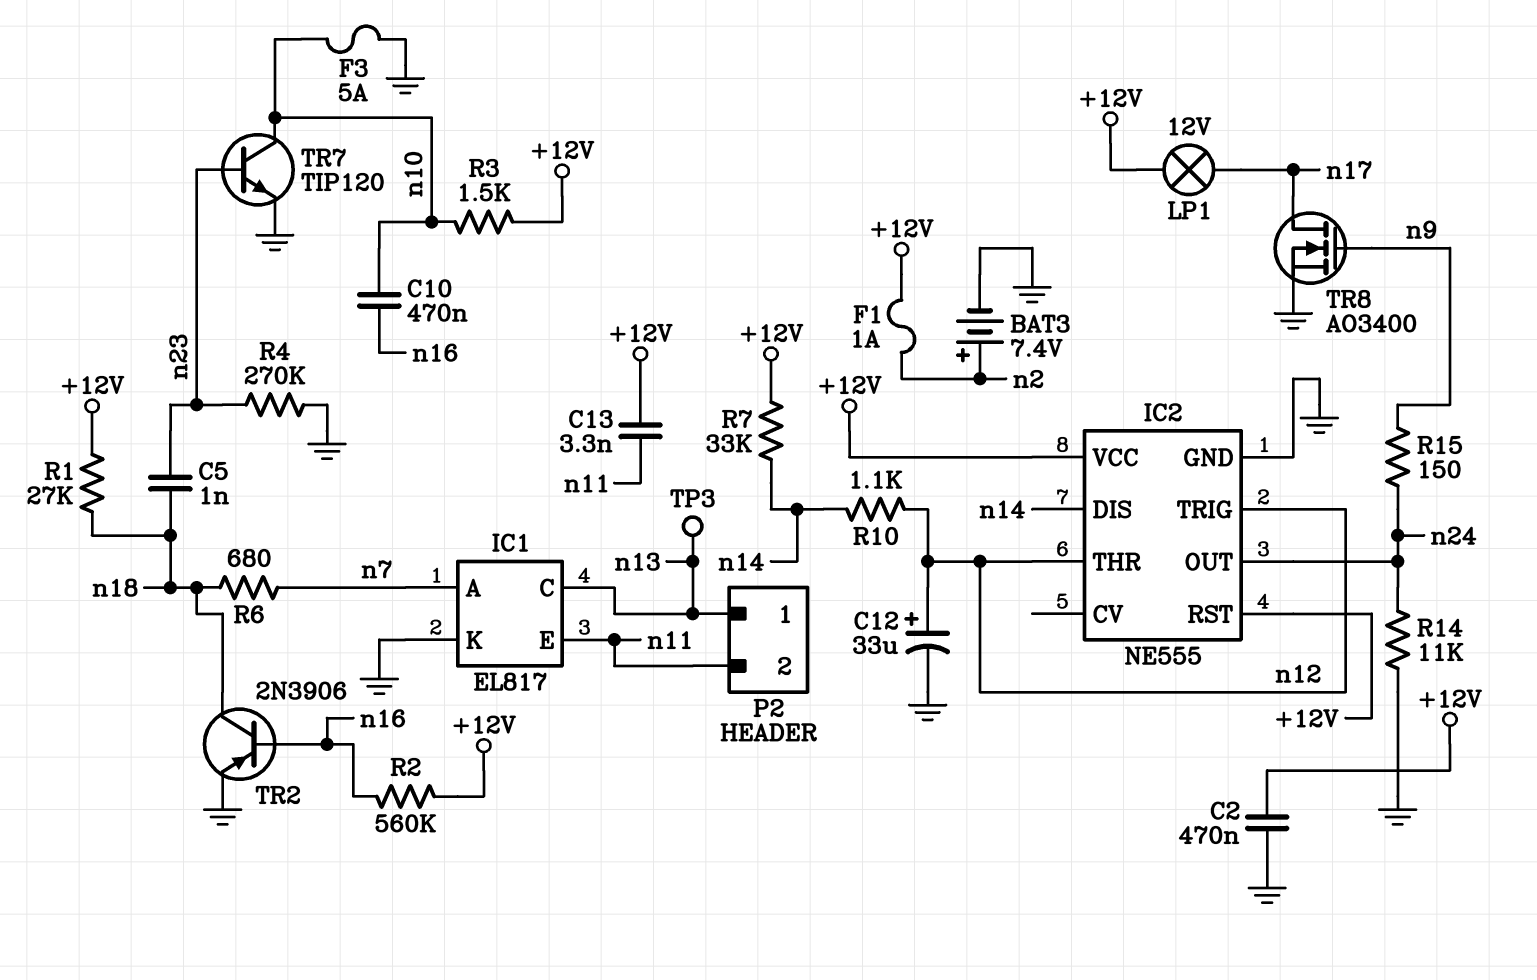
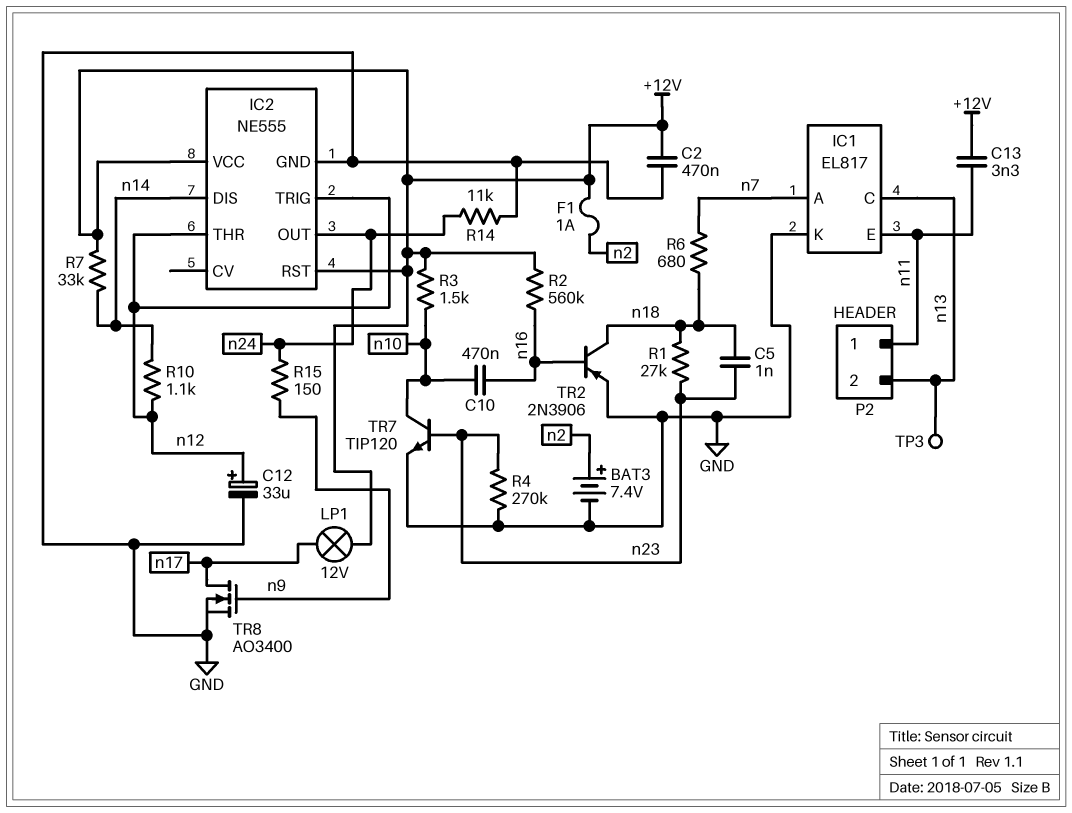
F3: 5A (GND, n10) -> none
P2 pin 1: n13 -> n11
P2 pin 2: n11 -> n13
R1: 27k (+12V, n18) -> 27k (n18, n23)

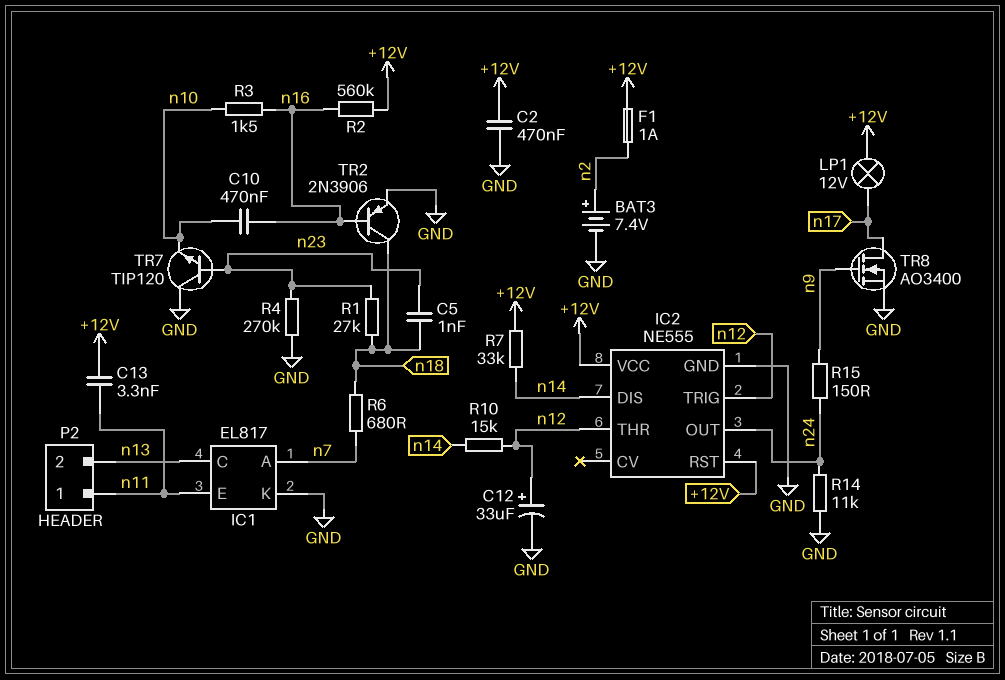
R3: 1.5k (+12V, n10) -> 1.5k (n10, n16)
R10: 1.1k (n12, n14) -> 15k (n12, n14)
TP3: test point (n13) -> none
TR7: NPN TIP120 (B n23, C n10, E GND) -> NPN TIP120 (B n23, C GND, E n10)

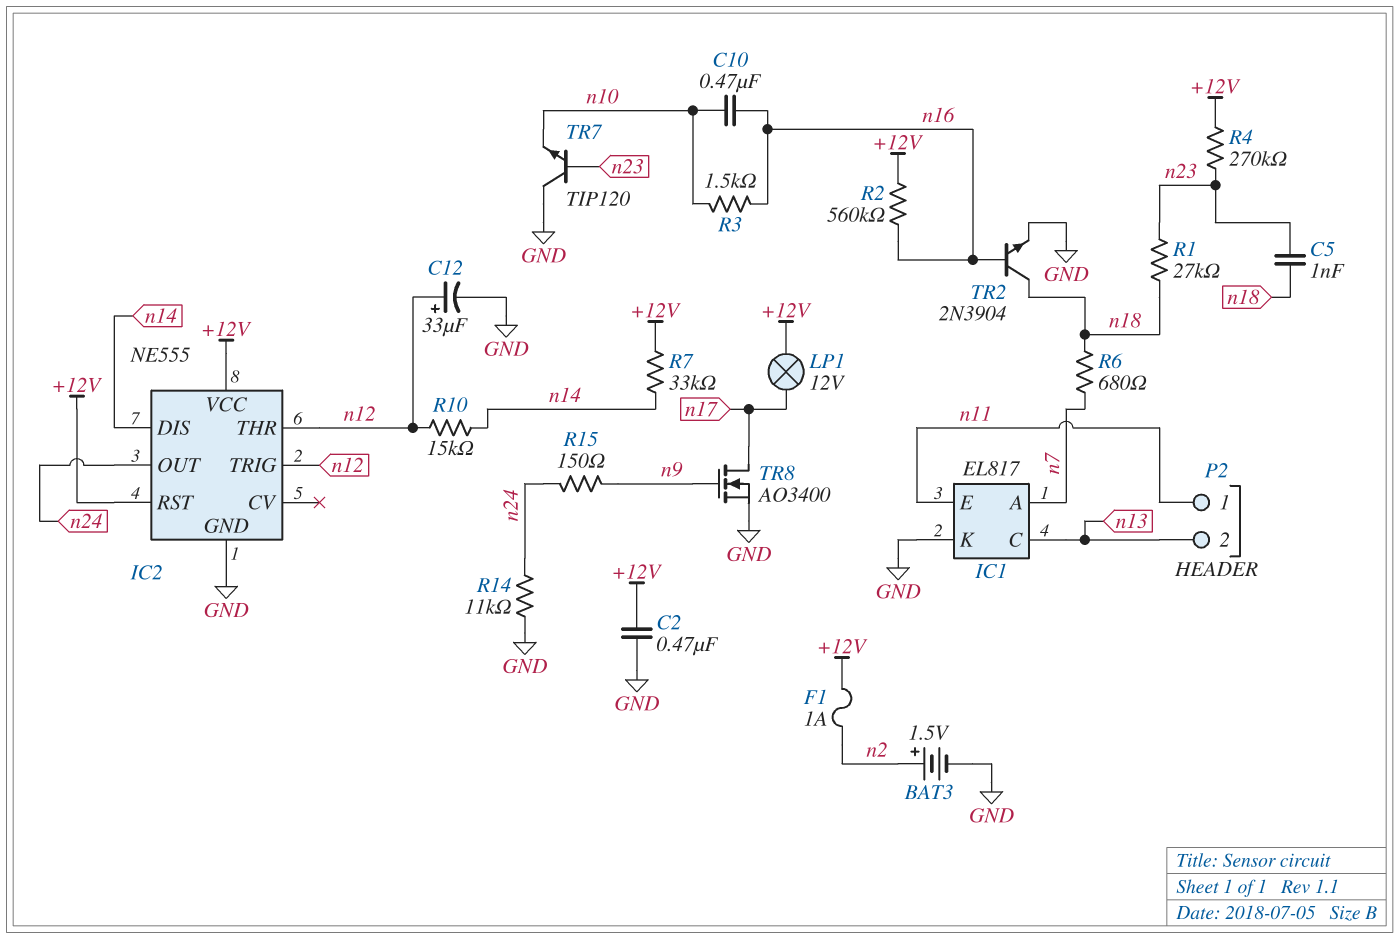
BAT3: 7.4V (plus n2, minus GND) -> 1.5V (plus n2, minus GND)
C13: 3.3nF (+12V, n11) -> none
R4: 270k (GND, n23) -> 270k (+12V, n23)
TR2: PNP 2N3906 (B n16, C n18, E GND) -> NPN 2N3904 (B n16, C n18, E GND)

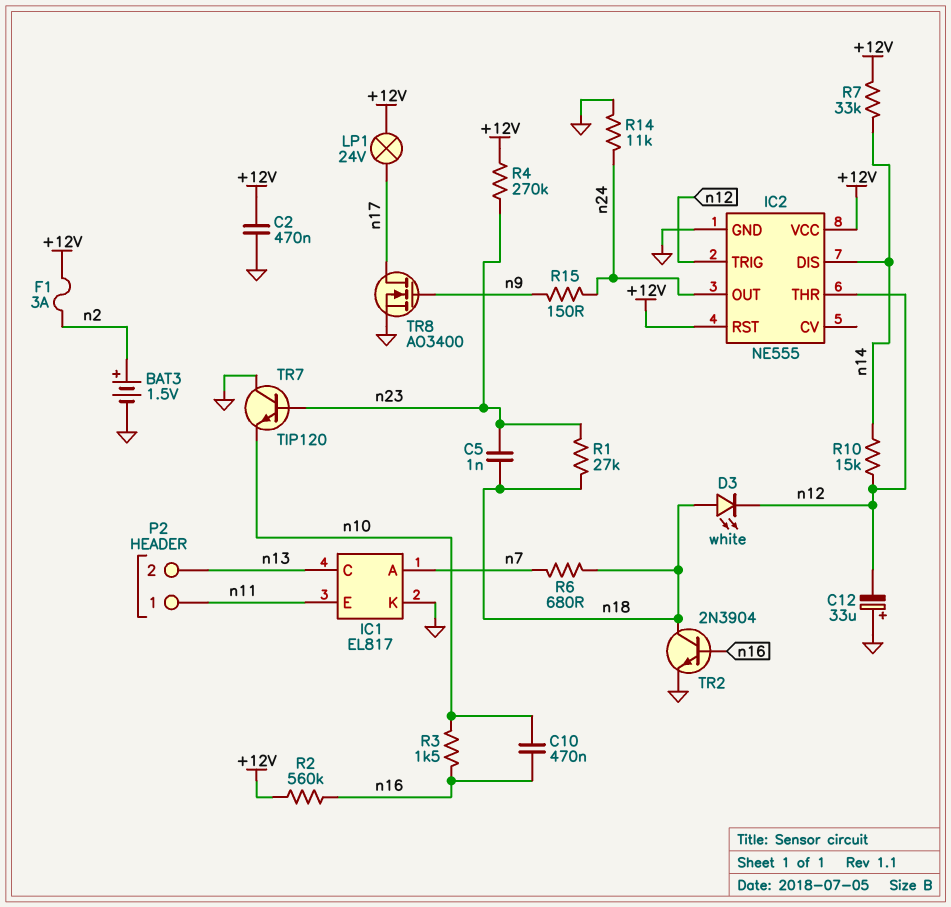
C12: 33uF (plus n12, minus GND) -> 33uF (plus GND, minus n12)
D3: none -> LED white (A n18, K n12)
F1: 1A (+12V, n2) -> 3A (+12V, n2)
LP1: lamp 12V (+12V, n17) -> lamp 24V (+12V, n17)

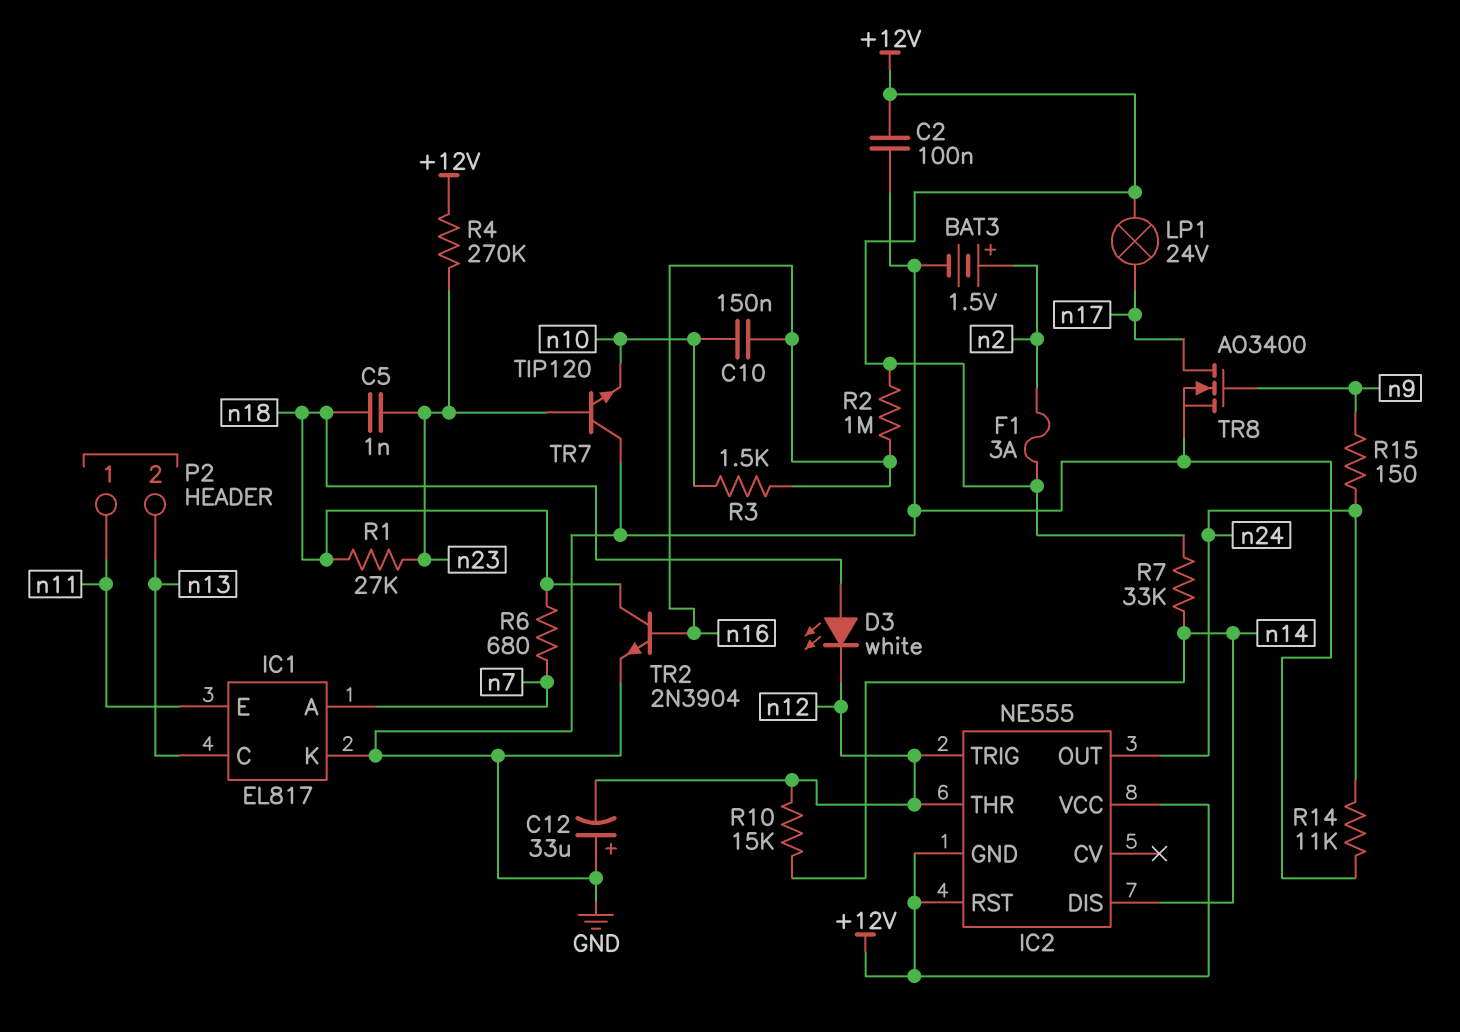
C2: 470nF (+12V, GND) -> 100nF (+12V, GND)
C10: 470nF (n10, n16) -> 150nF (n10, n16)
IC2 pin GND: GND -> +12V
R2: 560k (+12V, n16) -> 1M (+12V, n16)

